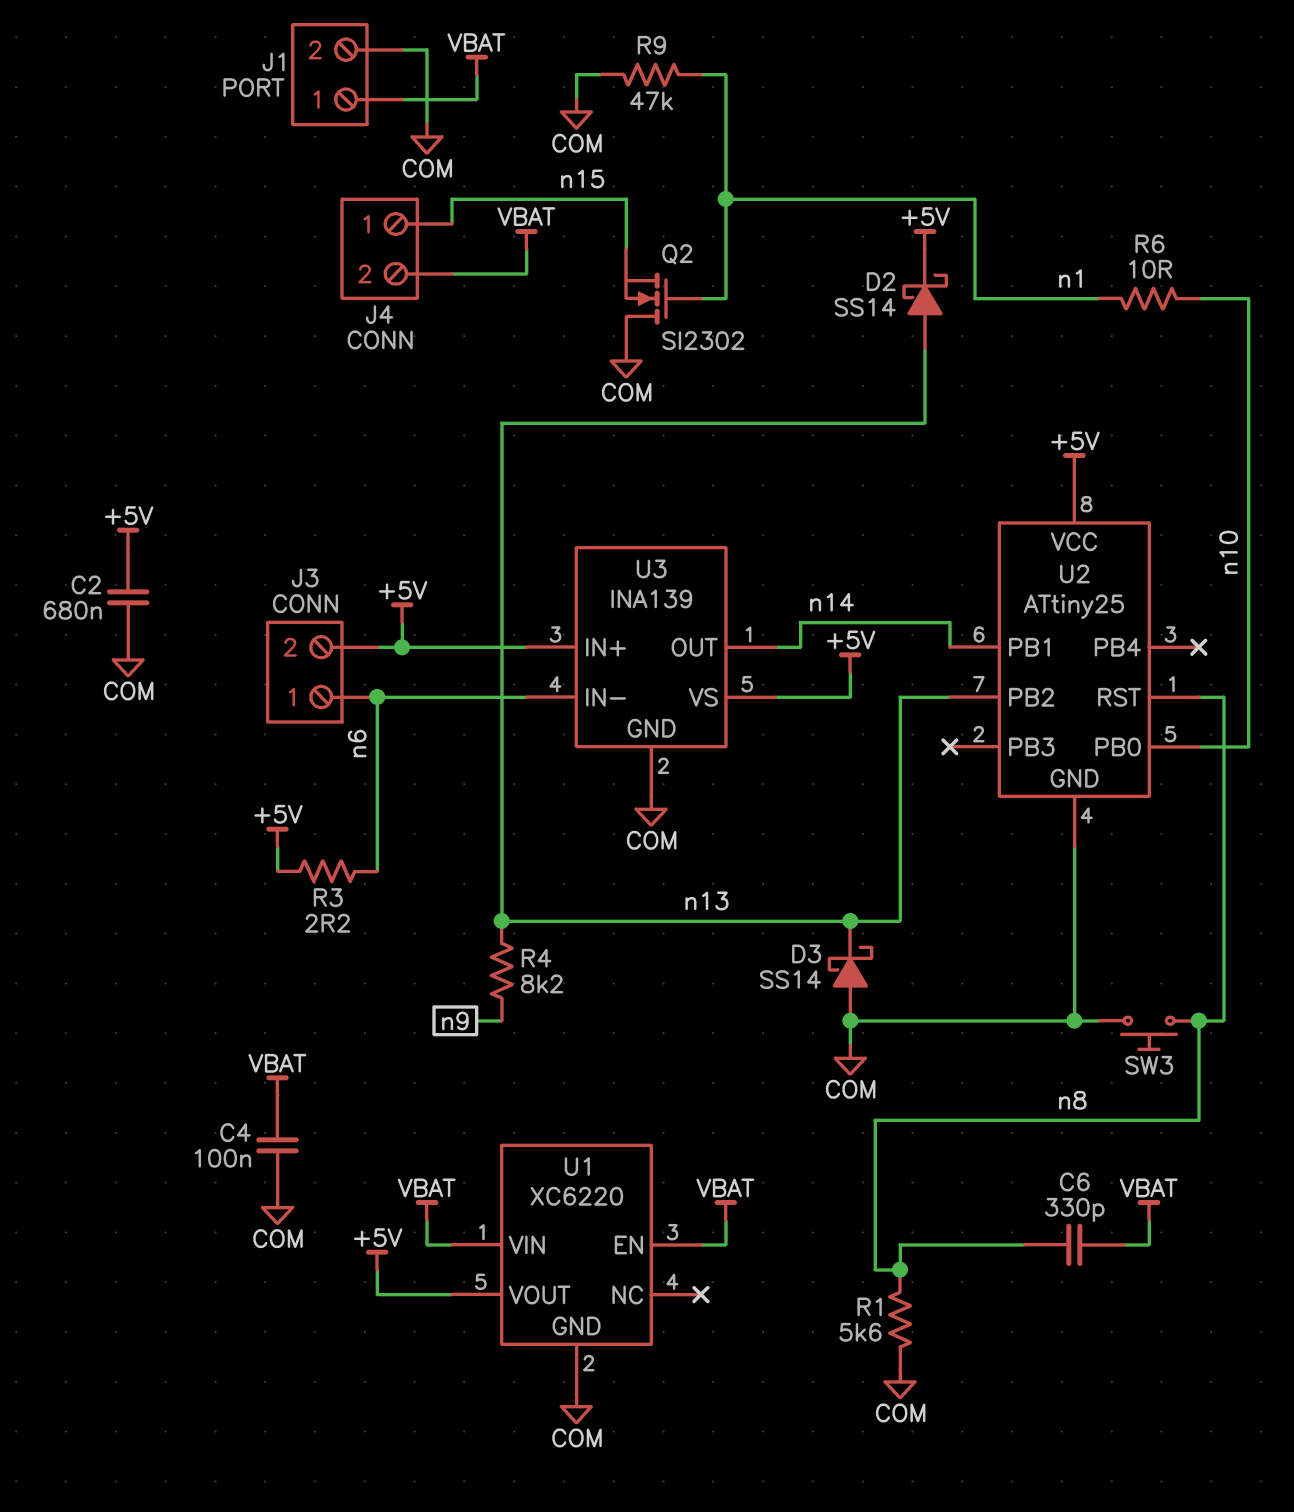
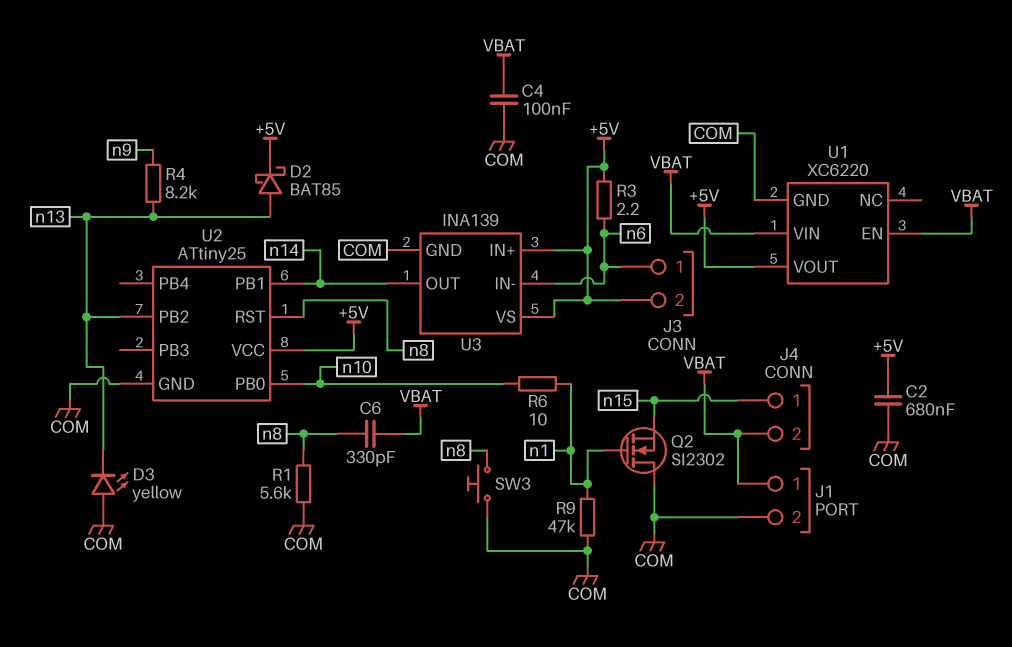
D2: schottky SS14 (A n13, K +5V) -> schottky BAT85 (A n13, K +5V)
D3: schottky SS14 (A COM, K n13) -> LED yellow (A COM, K n13)

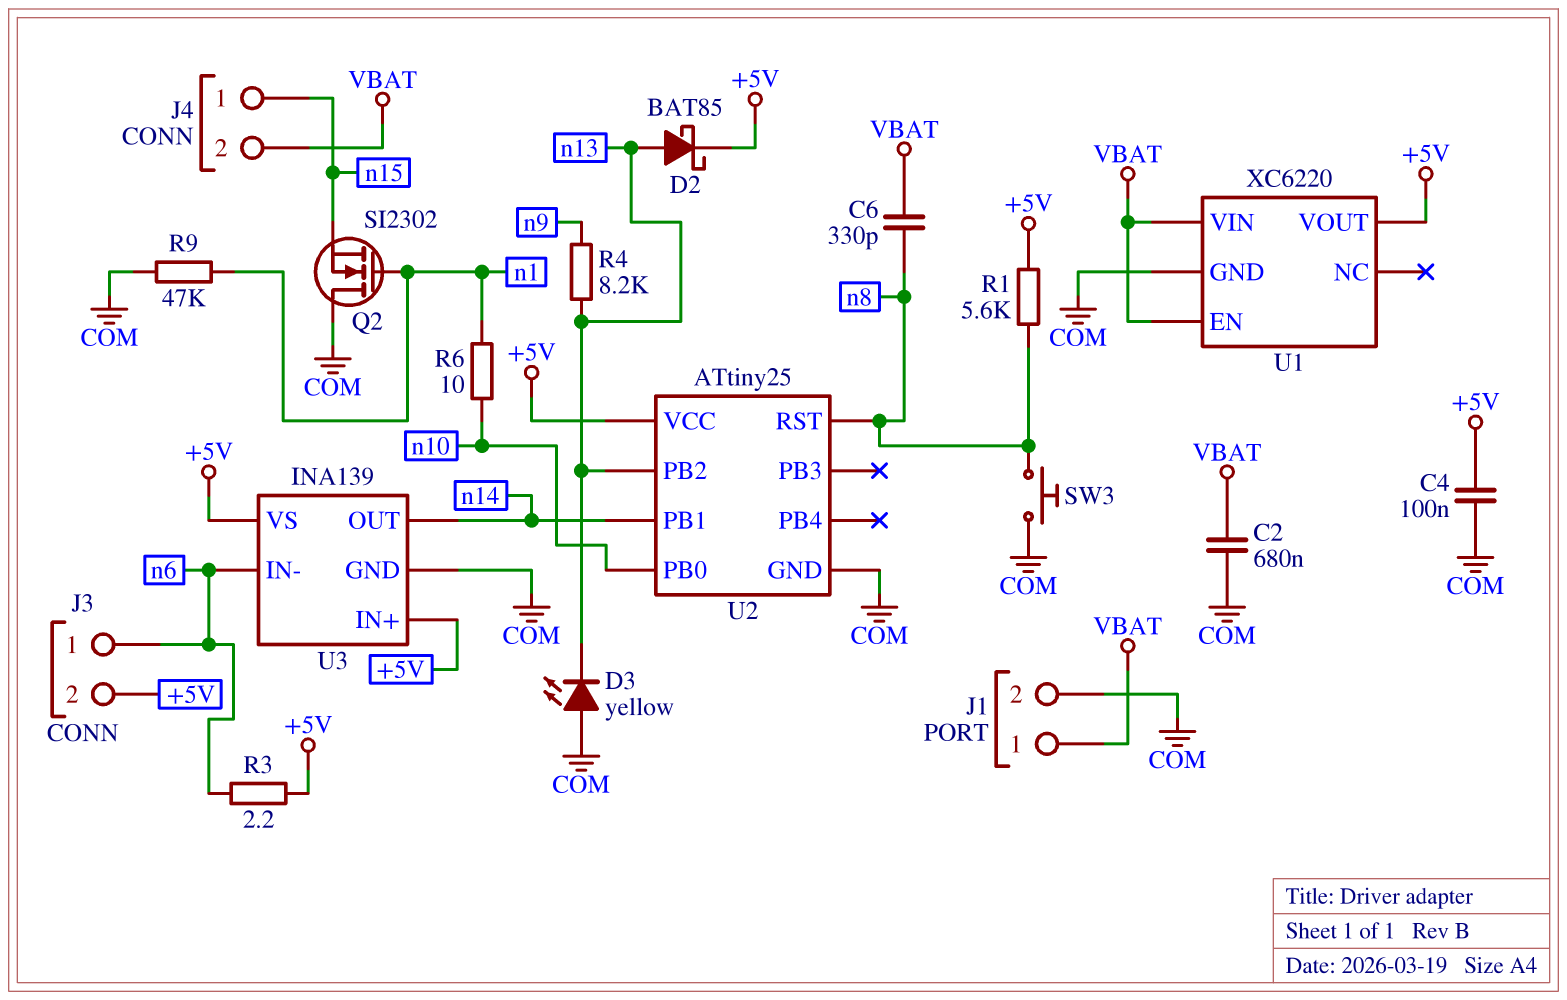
C2: 680nF (+5V, COM) -> 680nF (COM, VBAT)
C4: 100nF (COM, VBAT) -> 100nF (+5V, COM)
R1: 5.6k (COM, n8) -> 5.6k (+5V, n8)

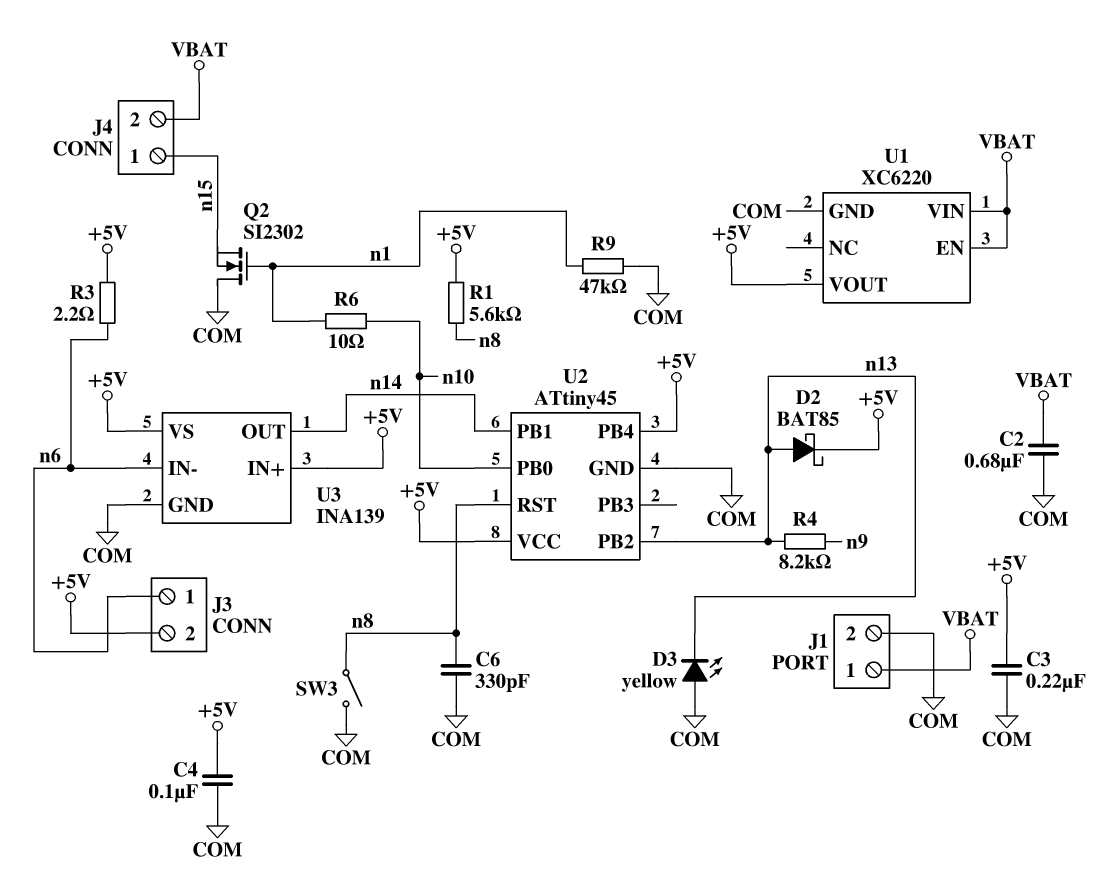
C3: none -> 220nF (+5V, COM)
C6: 330pF (VBAT, n8) -> 330pF (COM, n8)
SW3: button (COM, n8) -> switch (COM, n8)
U2: ATtiny25 -> ATtiny45
U2 pin PB4: none -> +5V

